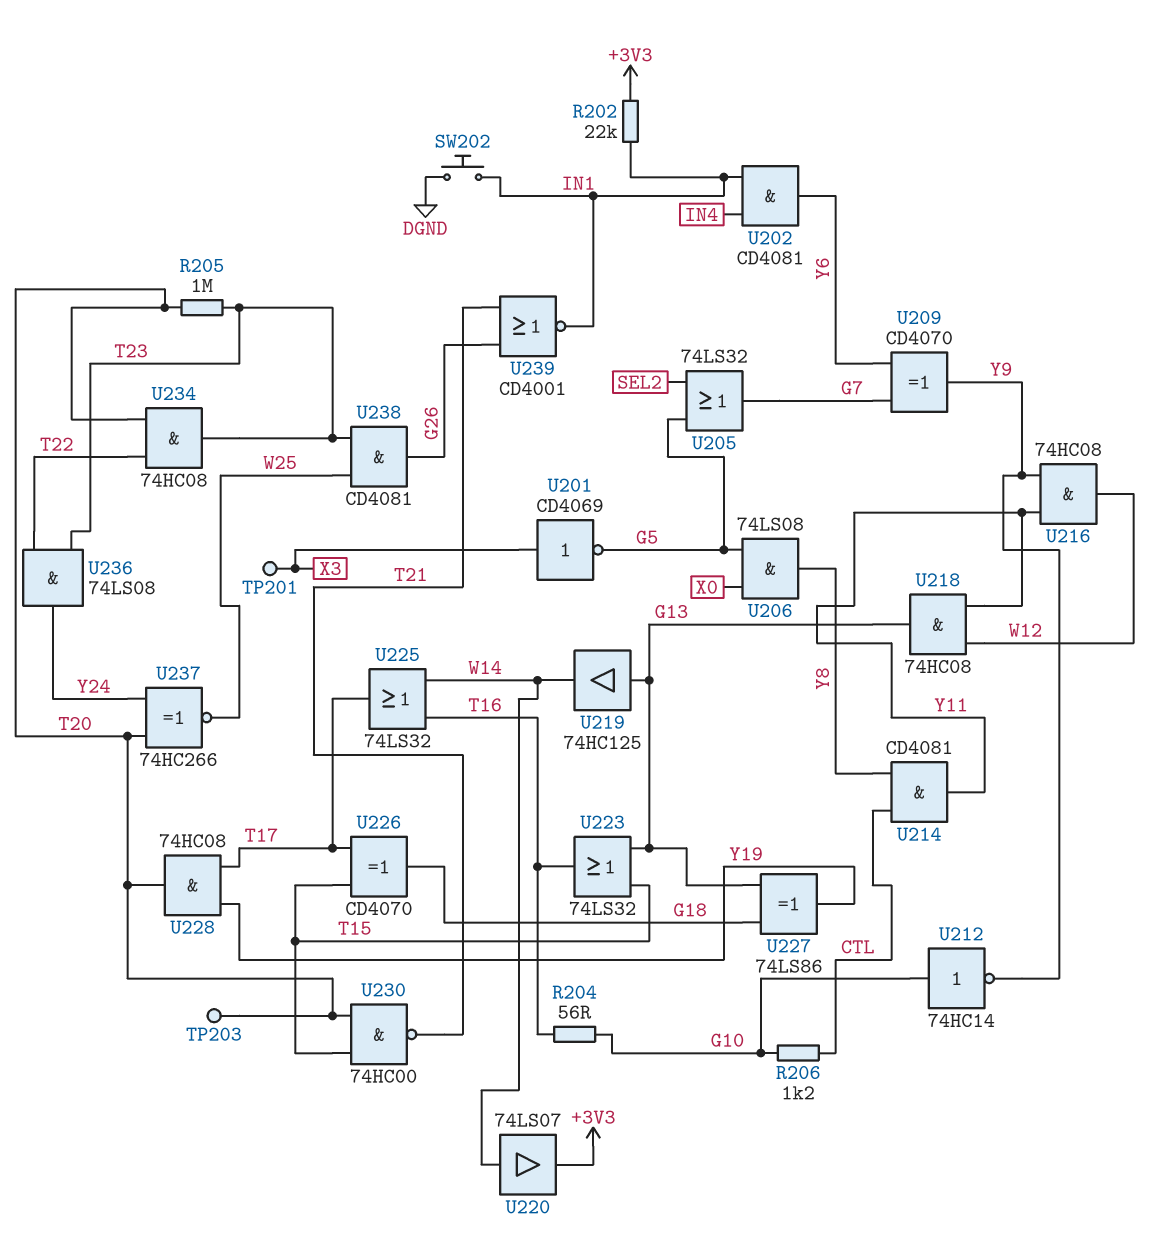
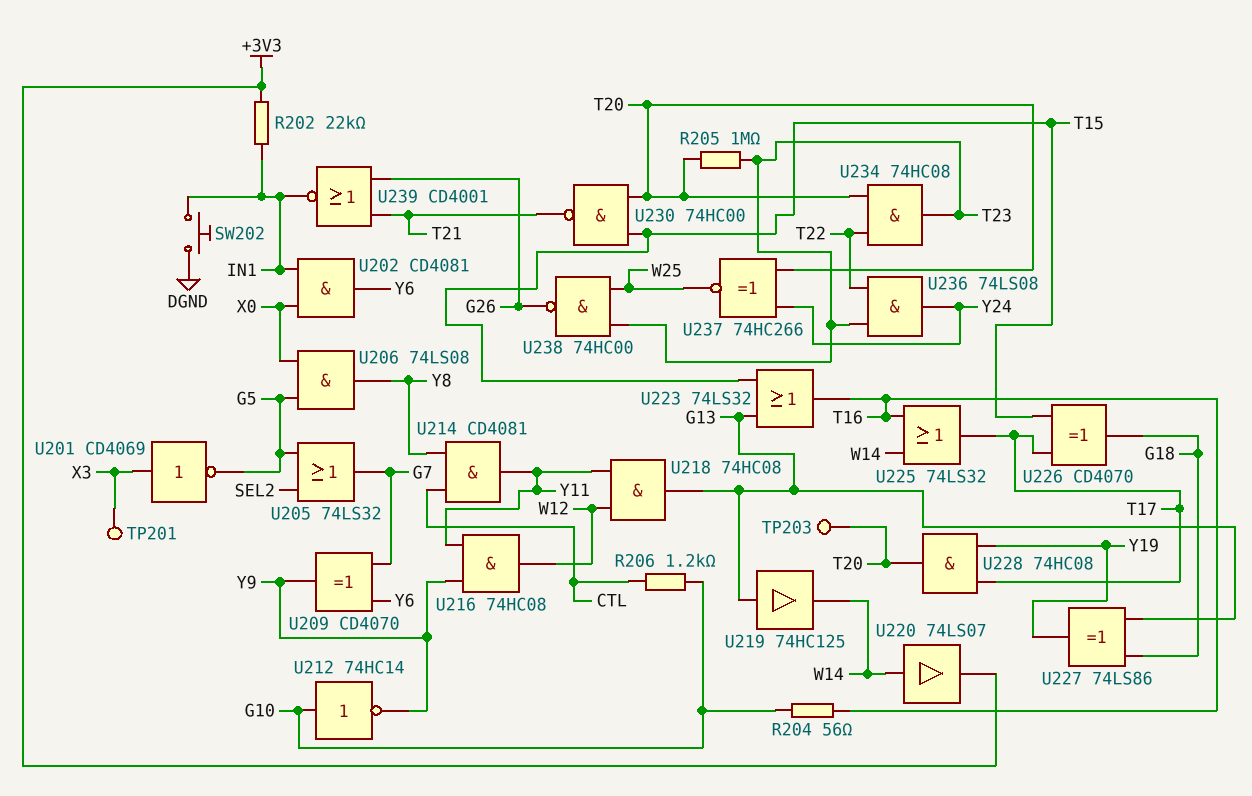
U202: AND CD4081 (in IN1, in IN4, out Y6) -> AND CD4081 (in IN1, in X0, out Y6)
U238: AND CD4081 (in T23, in W25, out G26) -> NAND 74HC00 (in T23, in W25, out G26)

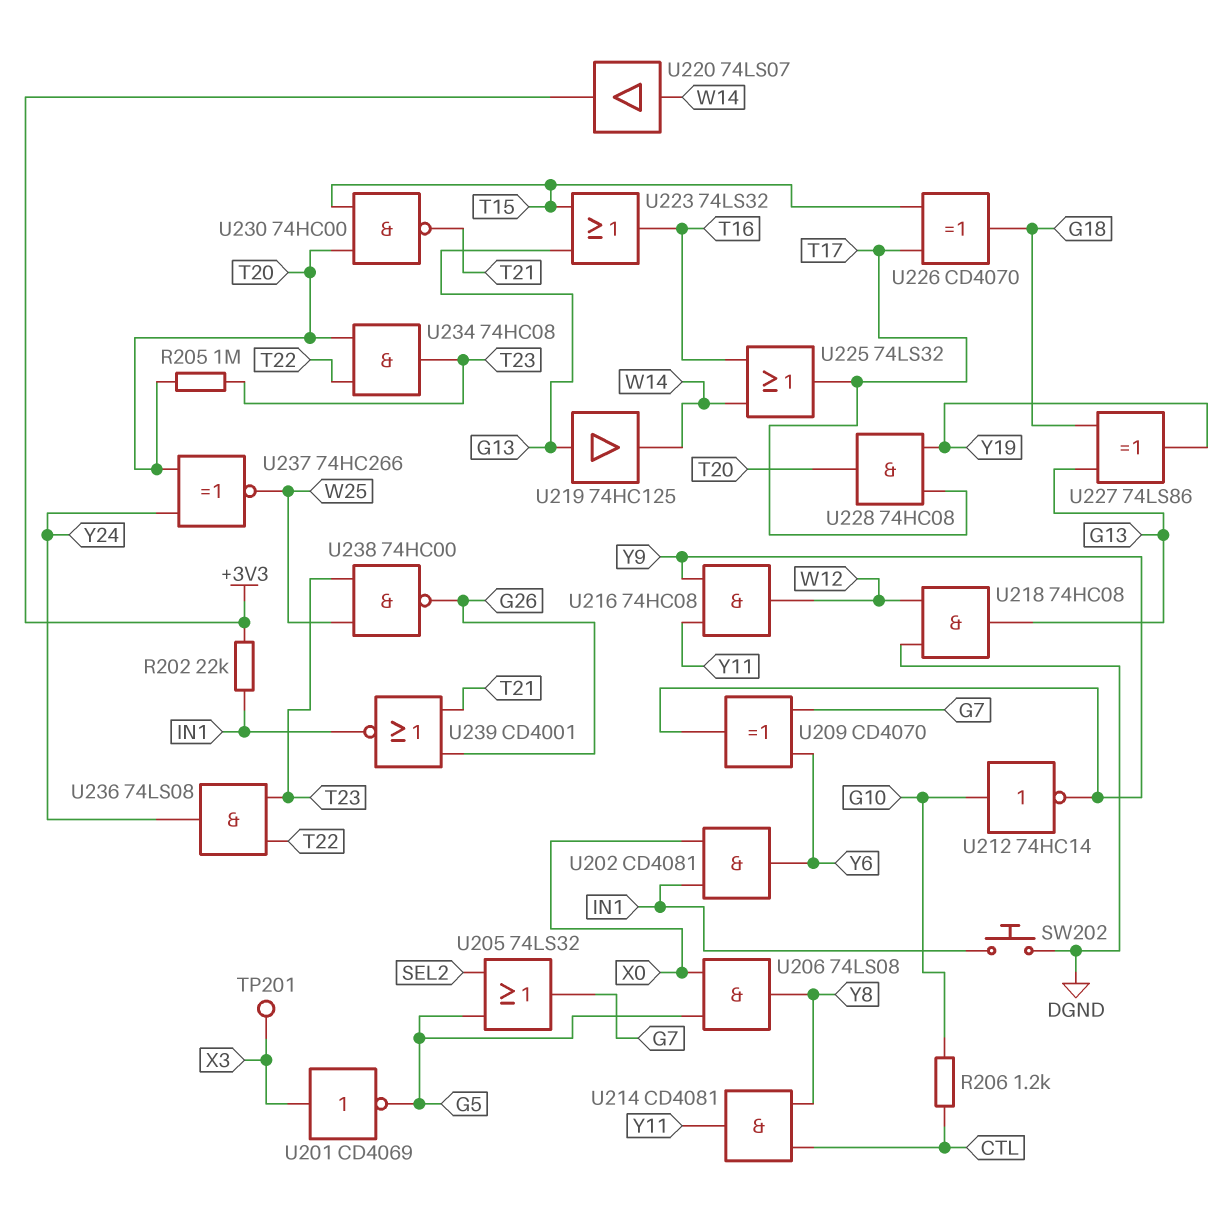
R204: 56 (G10, T16) -> none
TP203: test point (T20) -> none
U218: AND 74HC08 (in W12, in Y11, out G13) -> AND 74HC08 (in DGND, in W12, out G13)

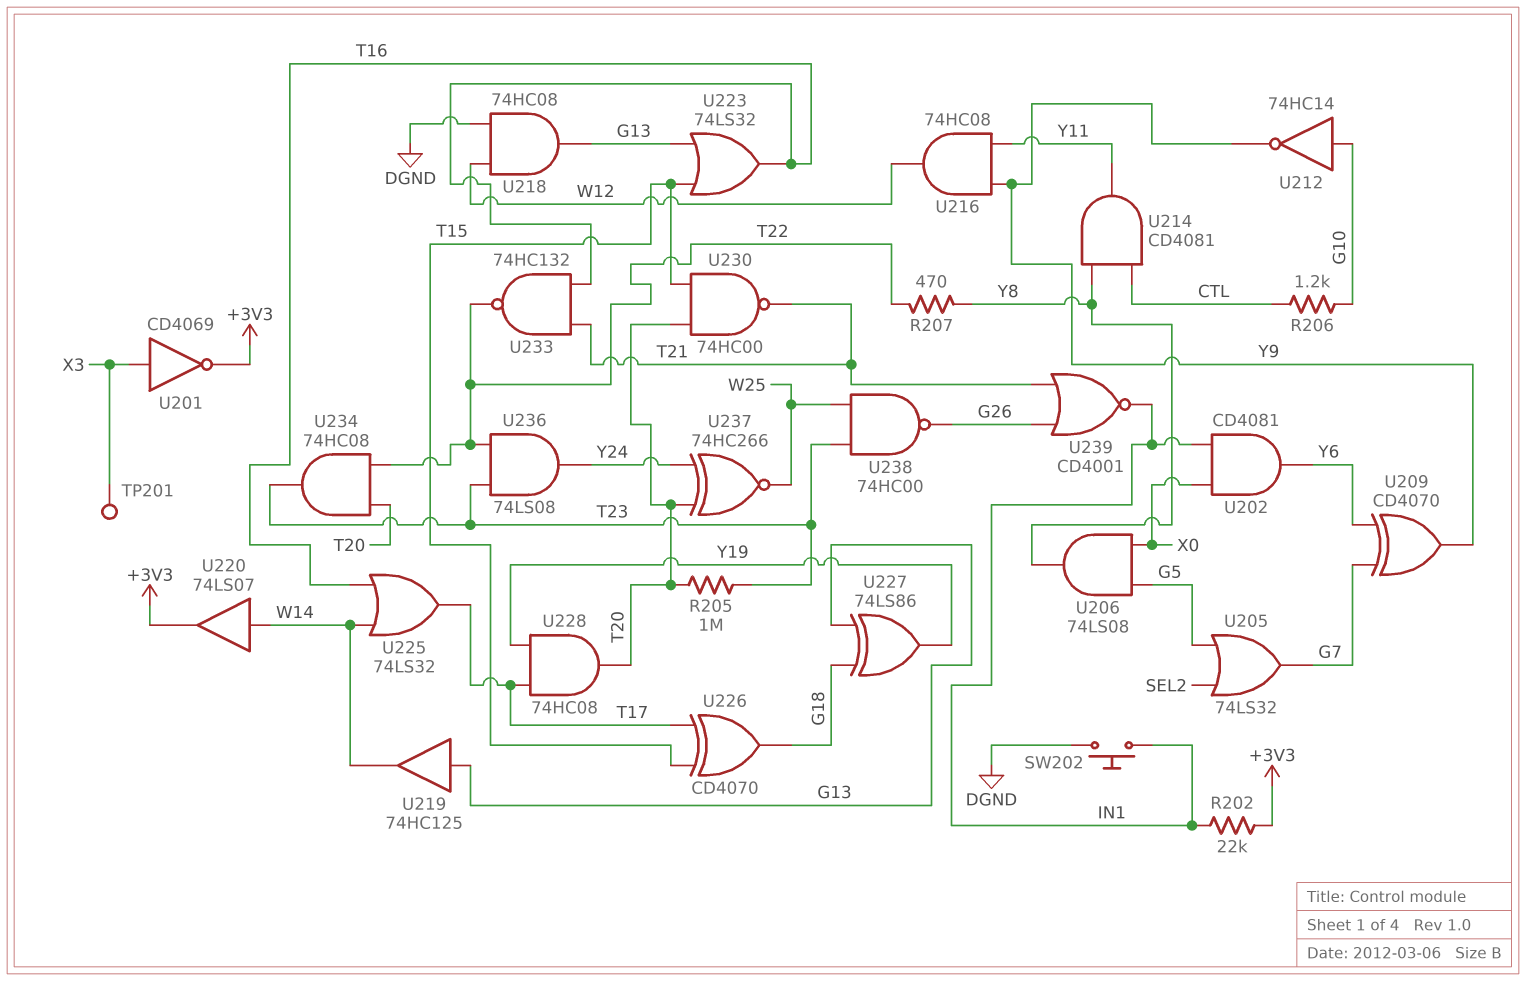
R207: none -> 470 (T22, Y8)
U201: NOT CD4069 (in X3, out G5) -> NOT CD4069 (in X3, out +3V3)
U233: none -> NAND 74HC132 (in T16, in T21, out T22)

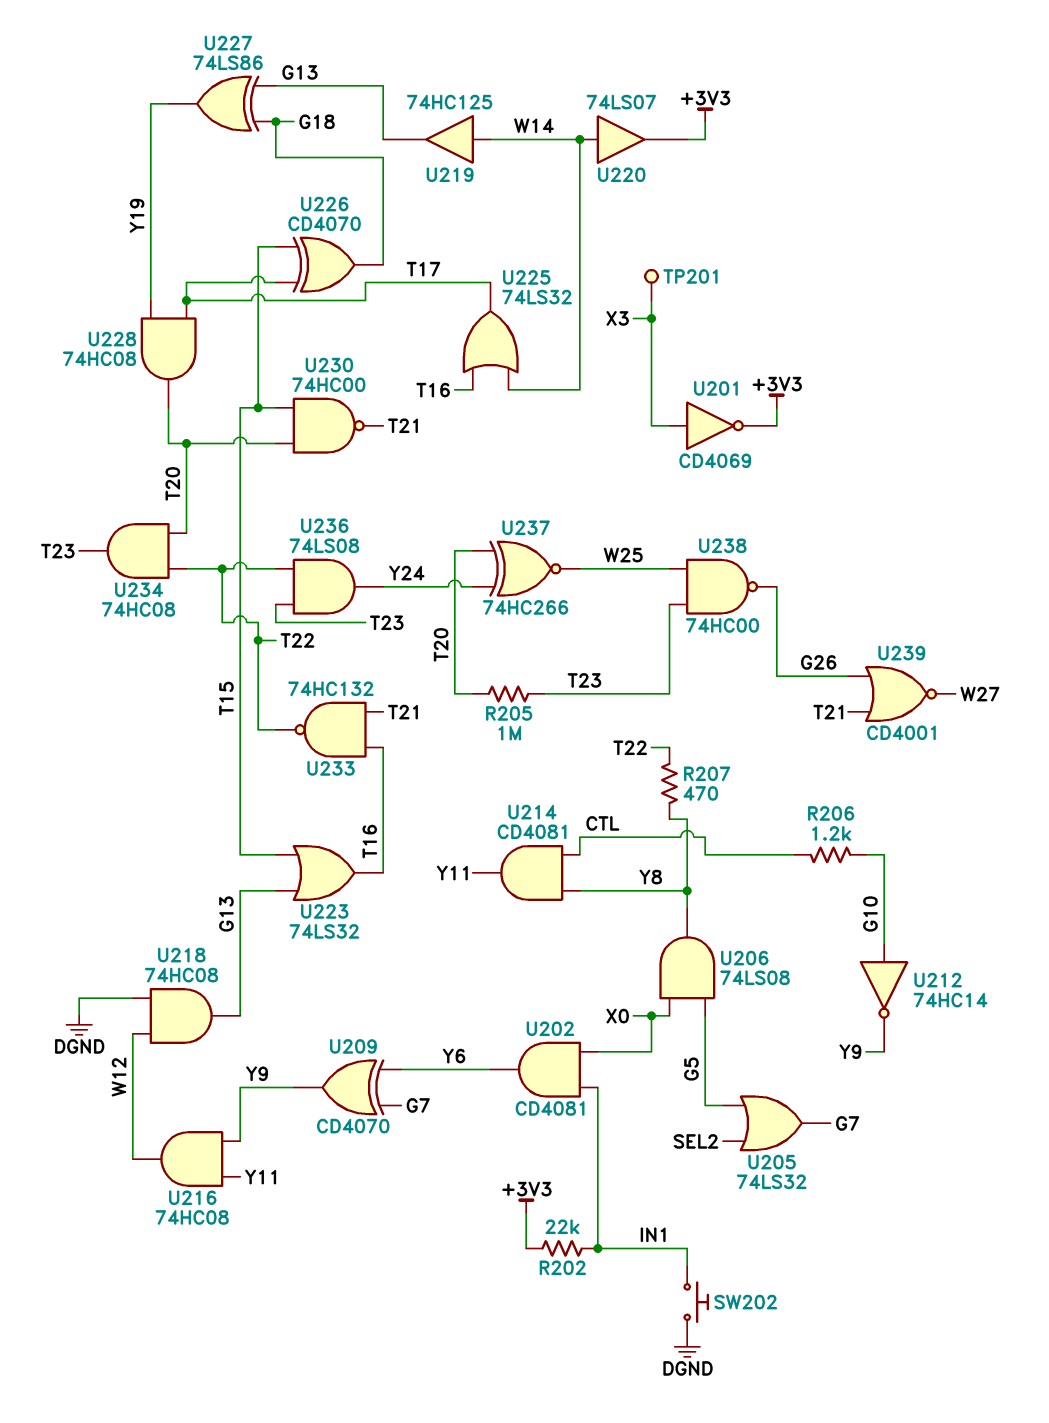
U219: buffer 74HC125 (in G13, out W14) -> buffer 74HC125 (in W14, out G13)
U239: NOR CD4001 (in G26, in T21, out IN1) -> NOR CD4001 (in G26, in T21, out W27)

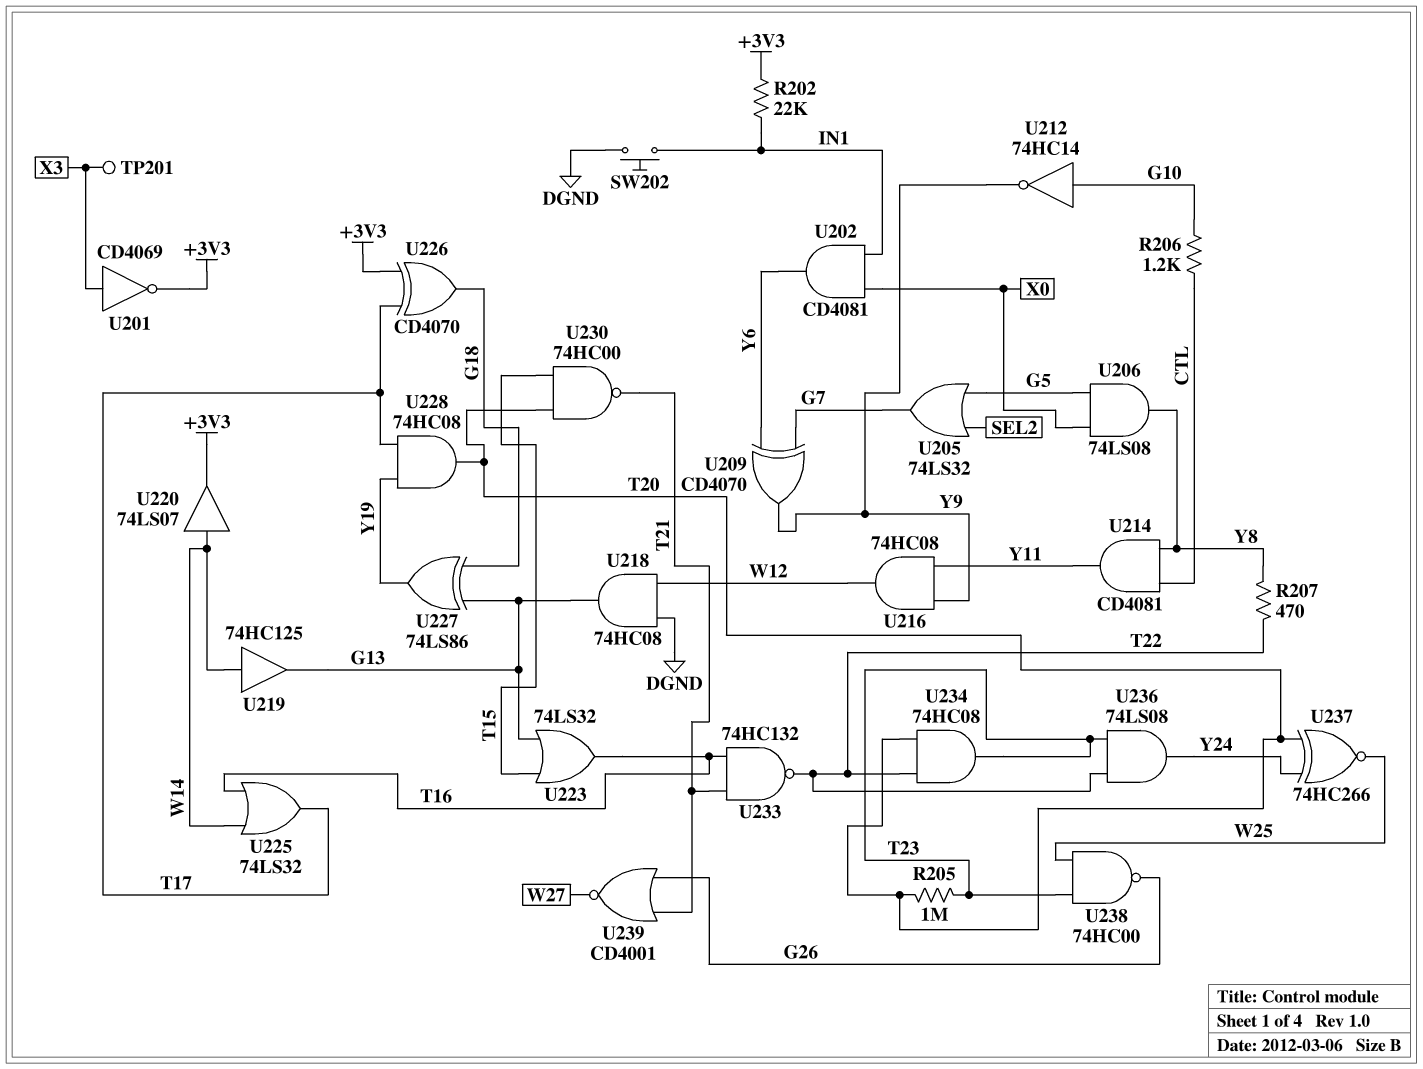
U226: XOR CD4070 (in T15, in T17, out G18) -> XOR CD4070 (in +3V3, in T17, out G18)

